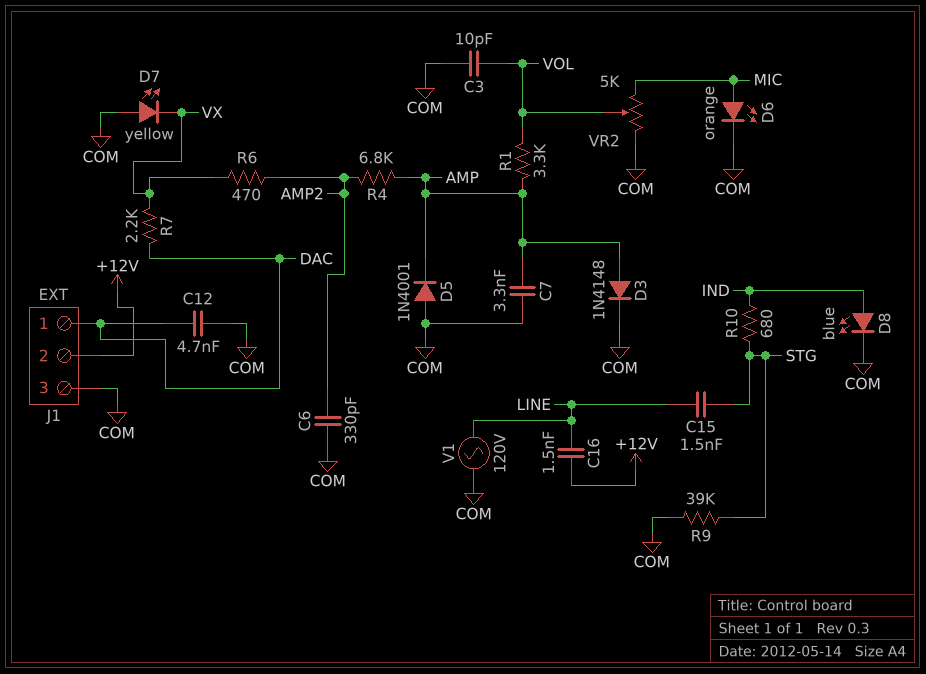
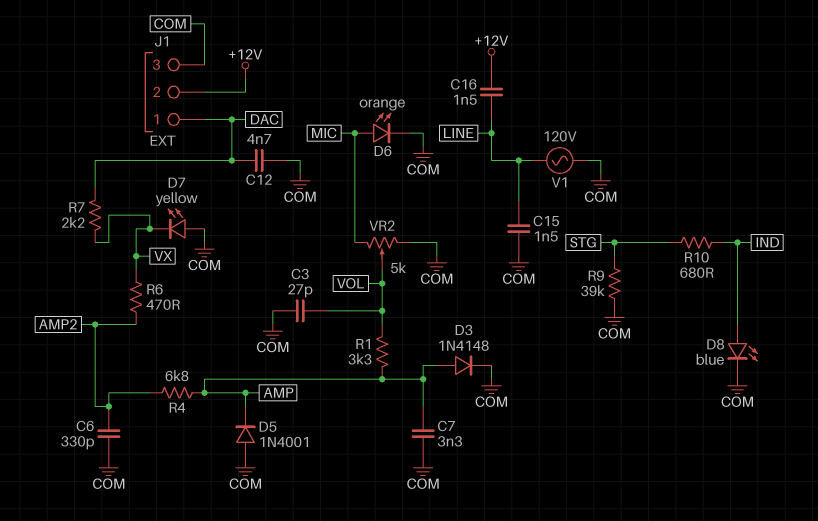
C3: 10pF (COM, VOL) -> 27pF (COM, VOL)
C15: 1.5nF (LINE, STG) -> 1.5nF (COM, LINE)

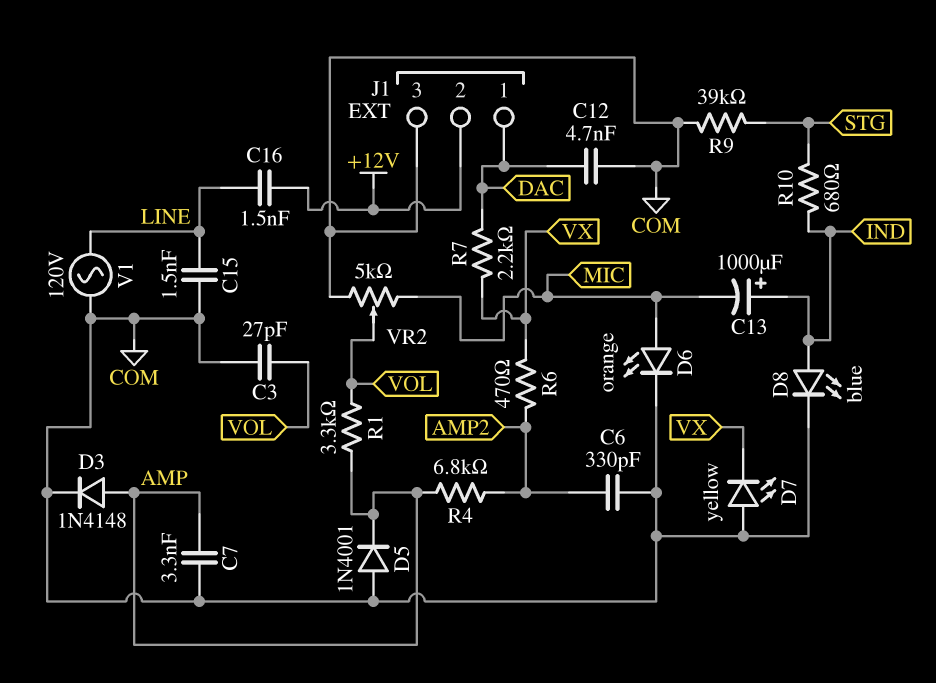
C13: none -> 1000uF (plus IND, minus MIC)

